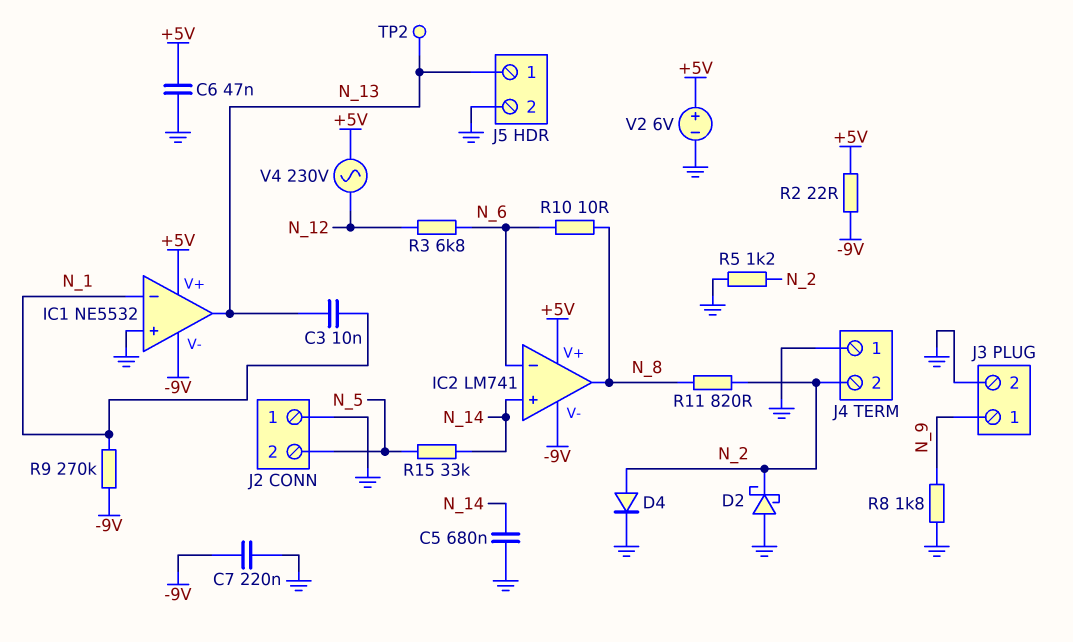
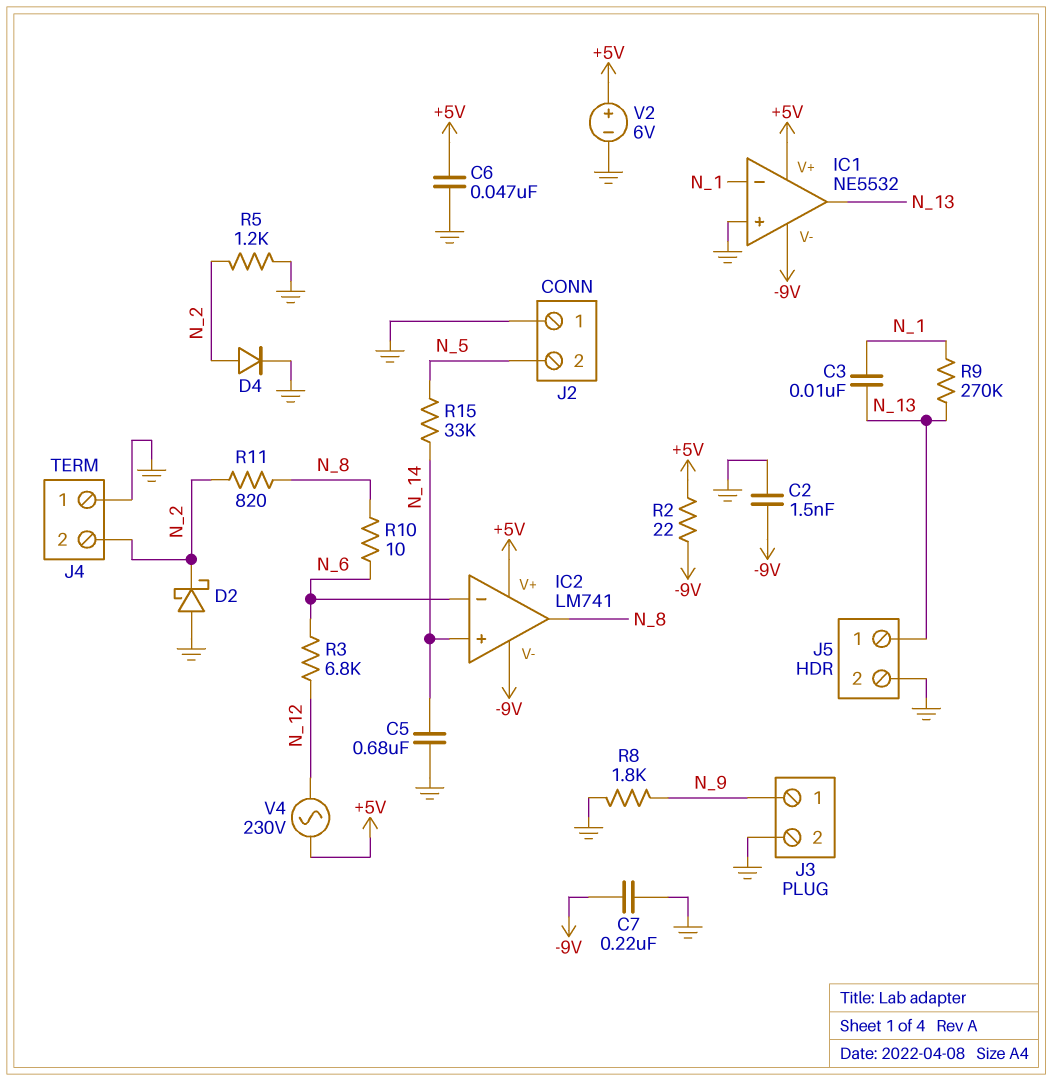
C2: none -> 1.5nF (-9V, GND)
R9: 270k (-9V, N_1) -> 270k (N_1, N_13)
TP2: test point (N_13) -> none

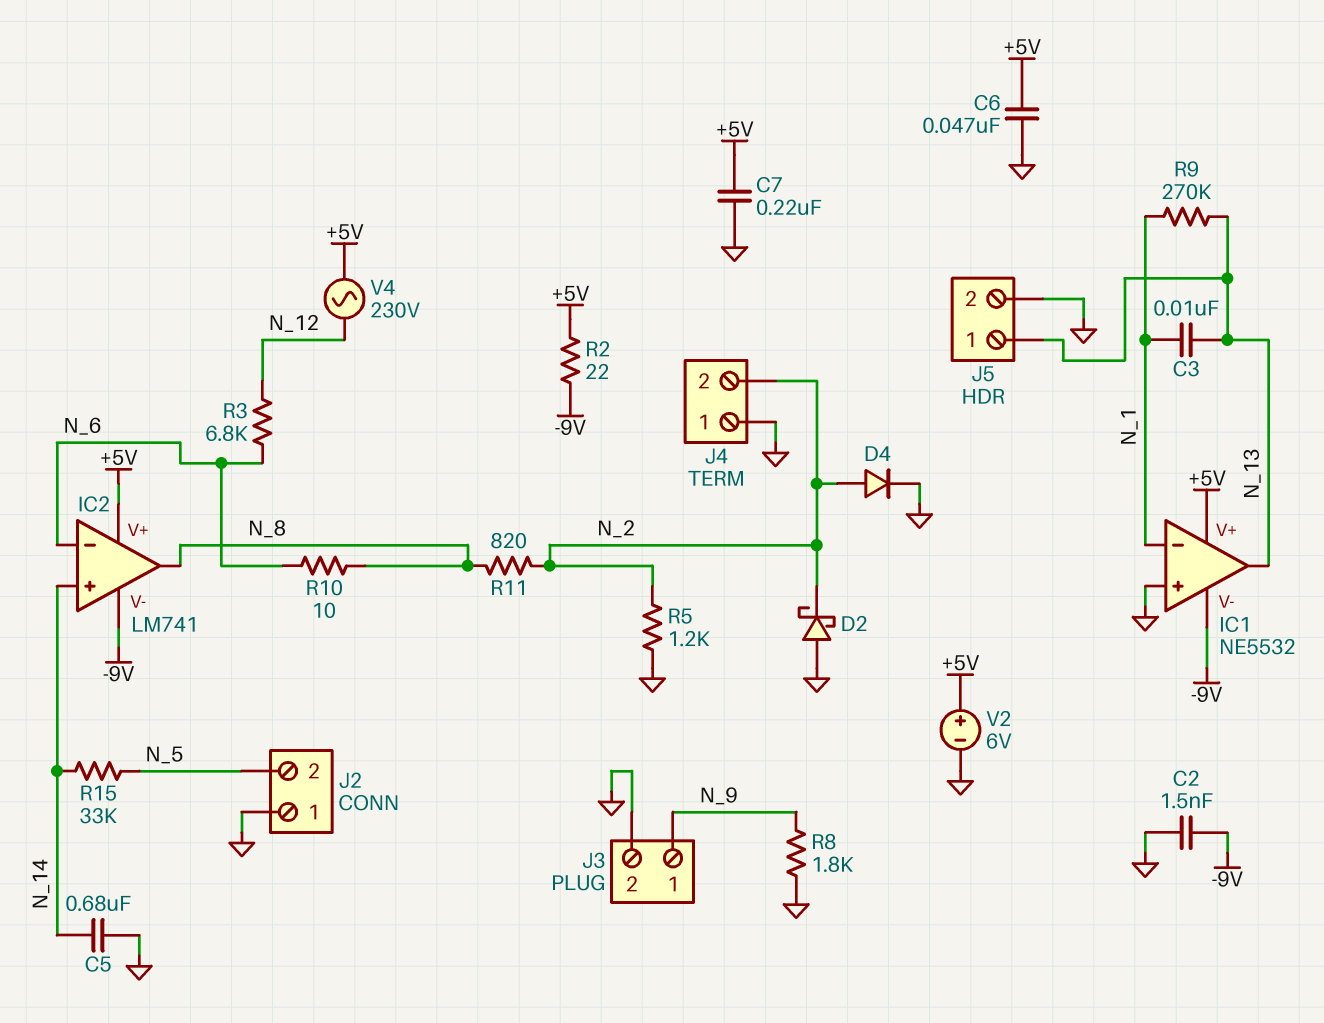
C7: 220nF (-9V, GND) -> 220nF (+5V, GND)

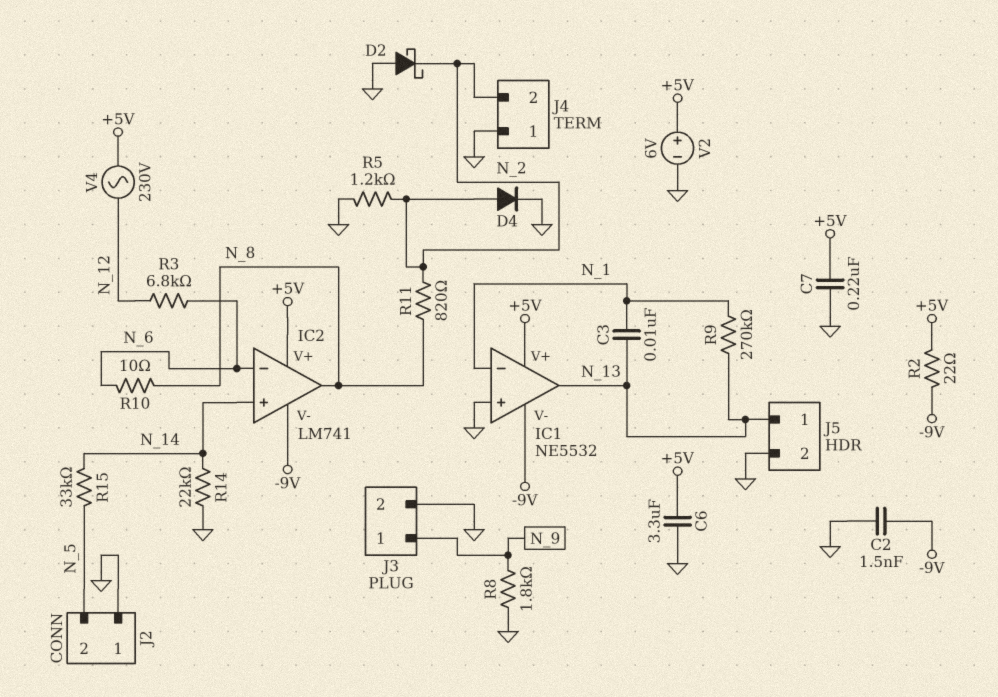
C5: 680nF (GND, N_14) -> none
C6: 47nF (+5V, GND) -> 3.3uF (+5V, GND)
R14: none -> 22k (GND, N_14)

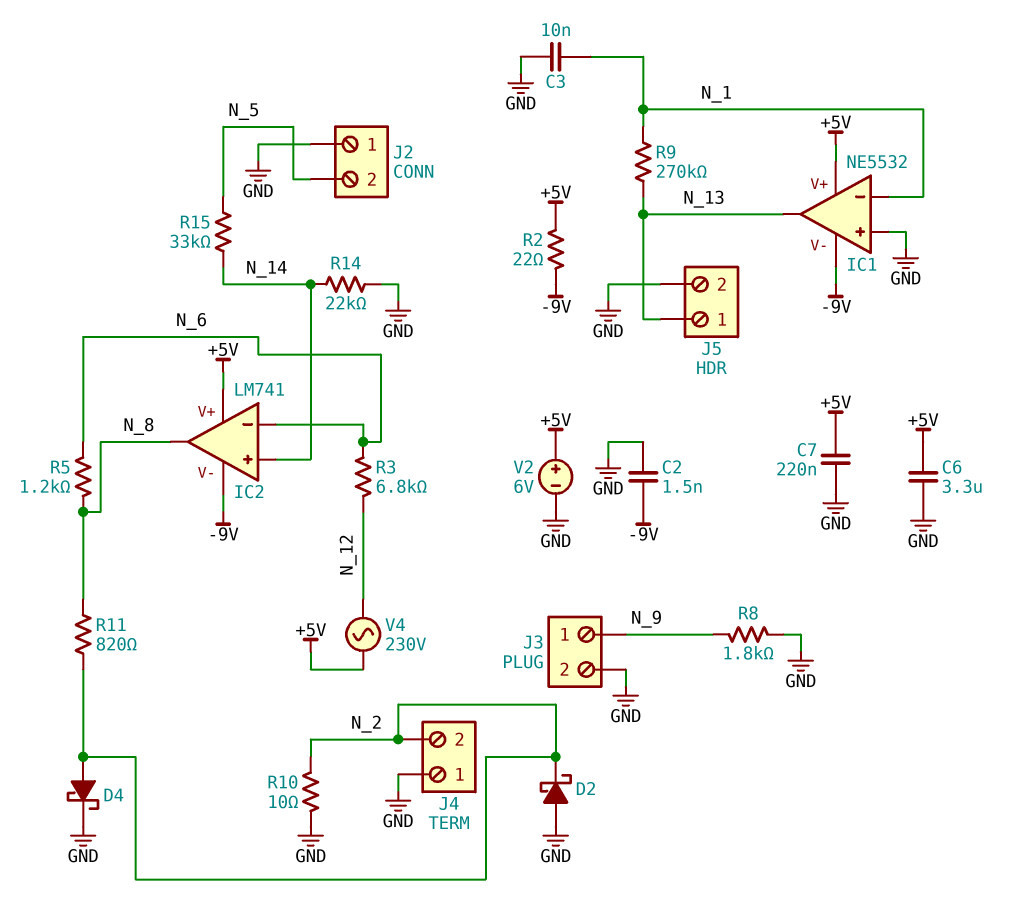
C3: 10nF (N_1, N_13) -> 10nF (GND, N_1)
D4: diode (A N_2, K GND) -> schottky (A N_2, K GND)
R5: 1.2k (GND, N_2) -> 1.2k (N_6, N_8)
R10: 10 (N_6, N_8) -> 10 (GND, N_2)

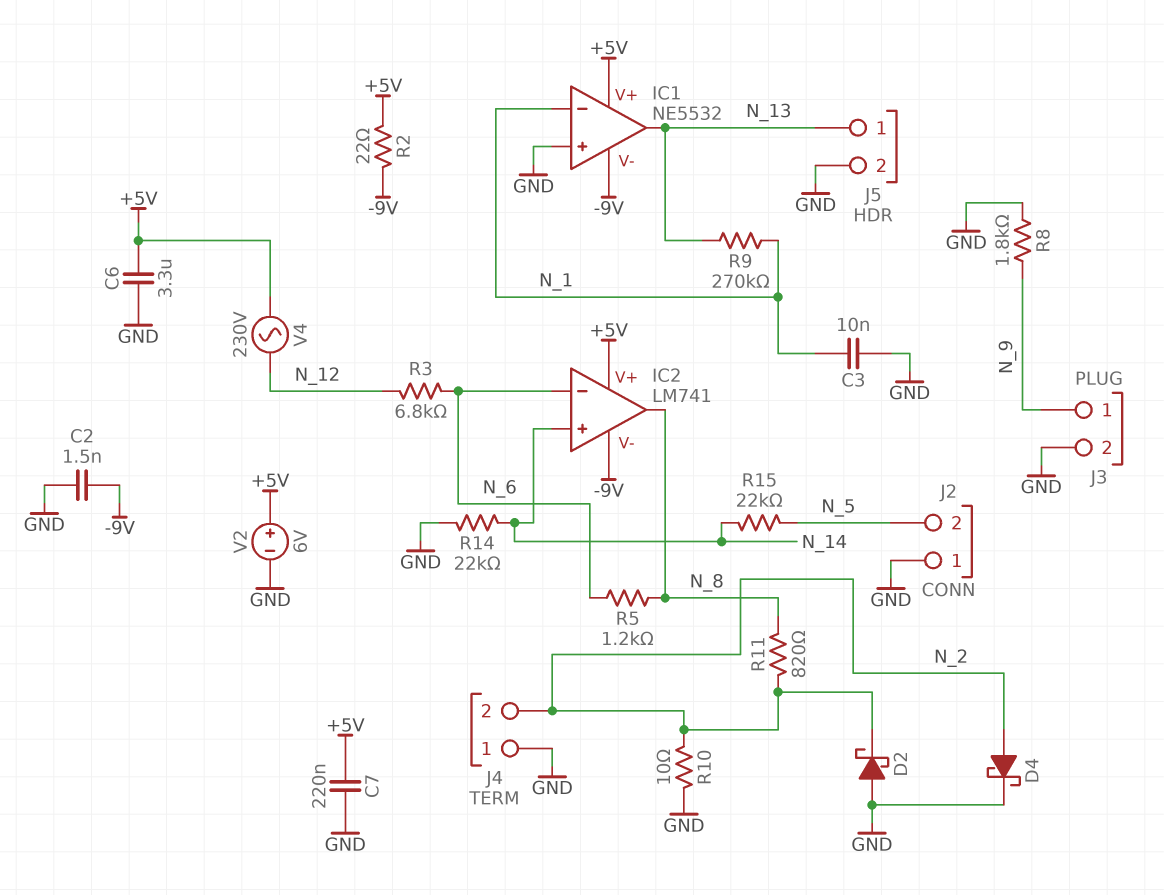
R15: 33k (N_5, N_14) -> 22k (N_5, N_14)

